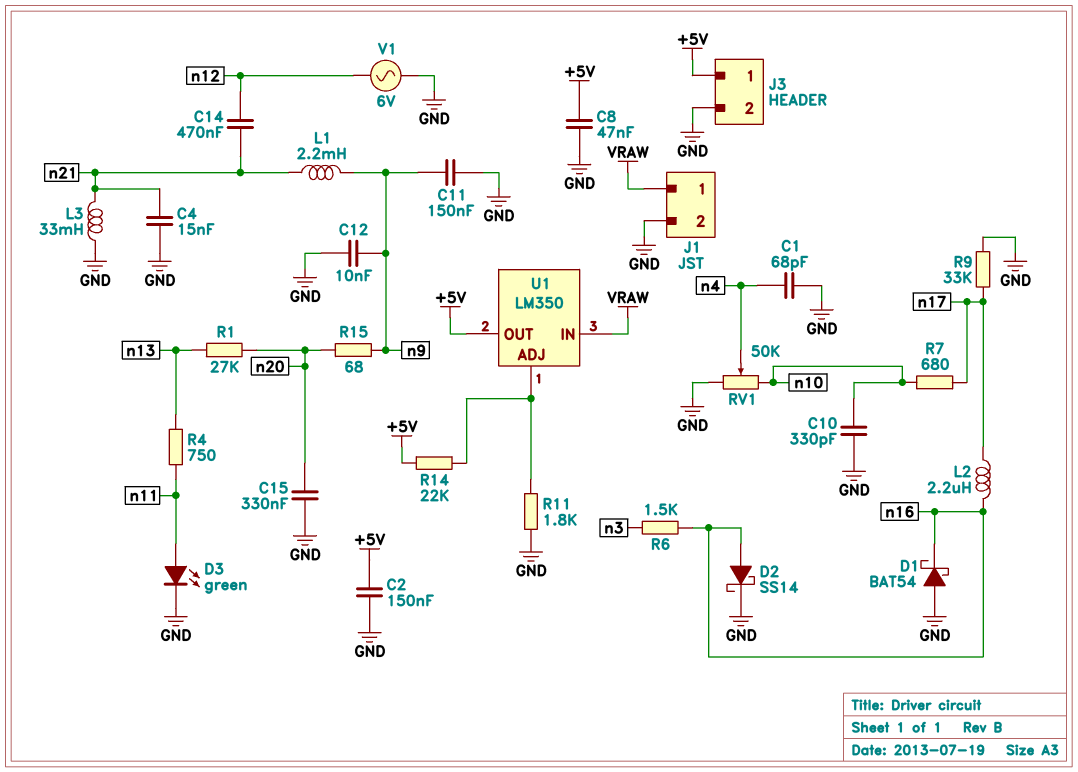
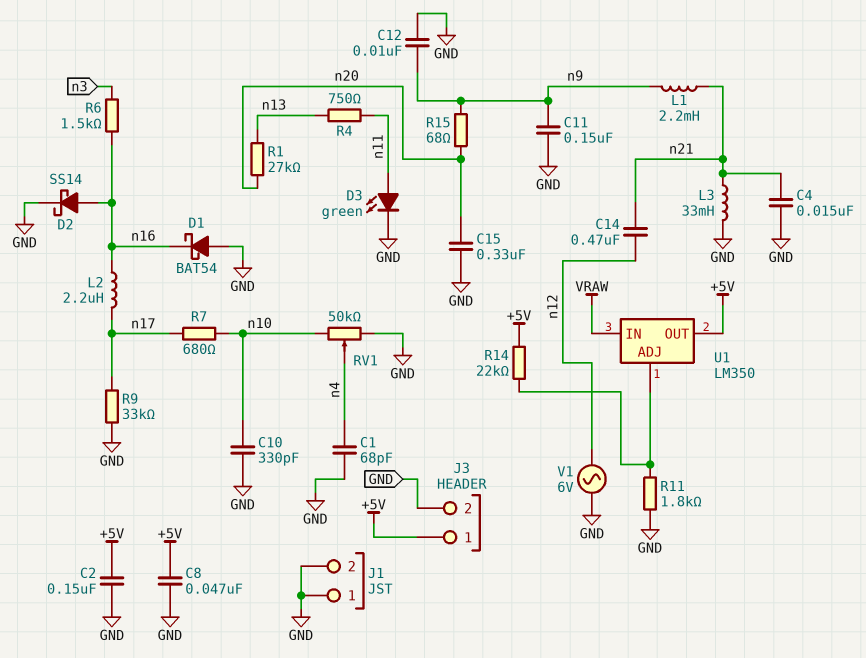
J1 pin 1: VRAW -> GND

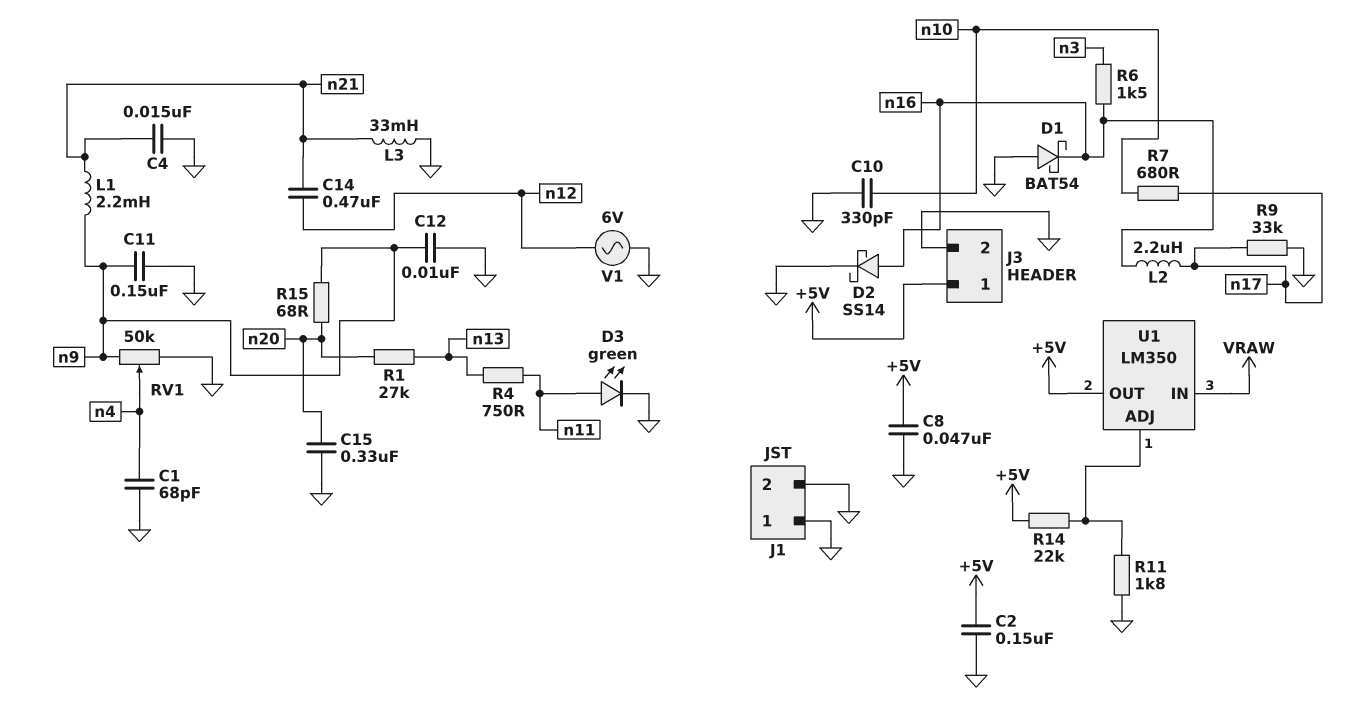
RV1: 50k (GND, n10, wiper n4) -> 50k (GND, n9, wiper n4)

